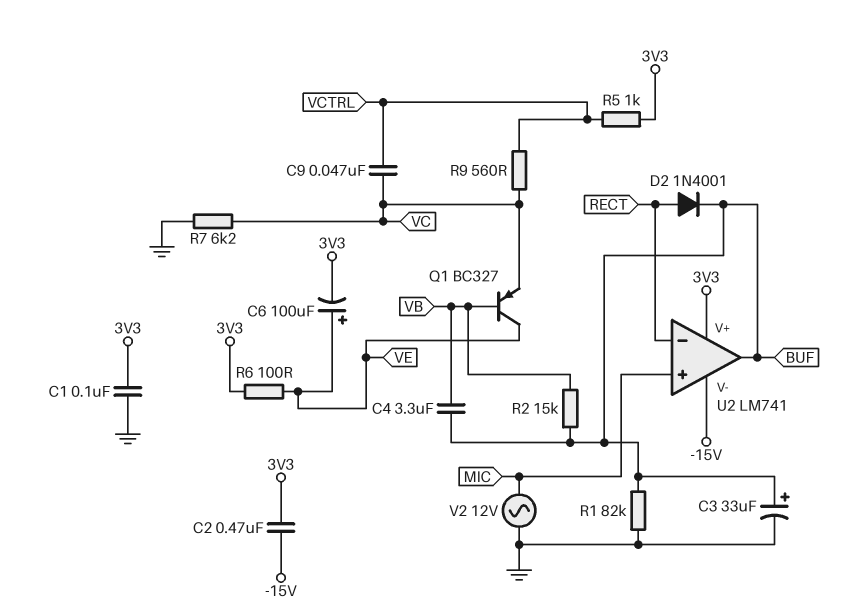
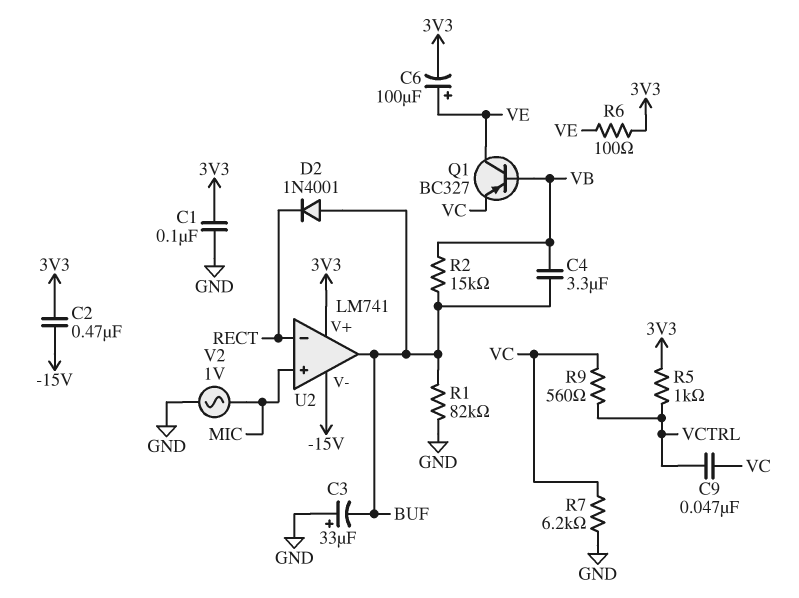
C3: 33uF (plus BUF, minus GND) -> 33uF (plus GND, minus BUF)
D2: diode 1N4001 (A RECT, K BUF) -> diode 1N4001 (A BUF, K RECT)
V2: AC 12V (GND, MIC) -> AC 1V (GND, MIC)

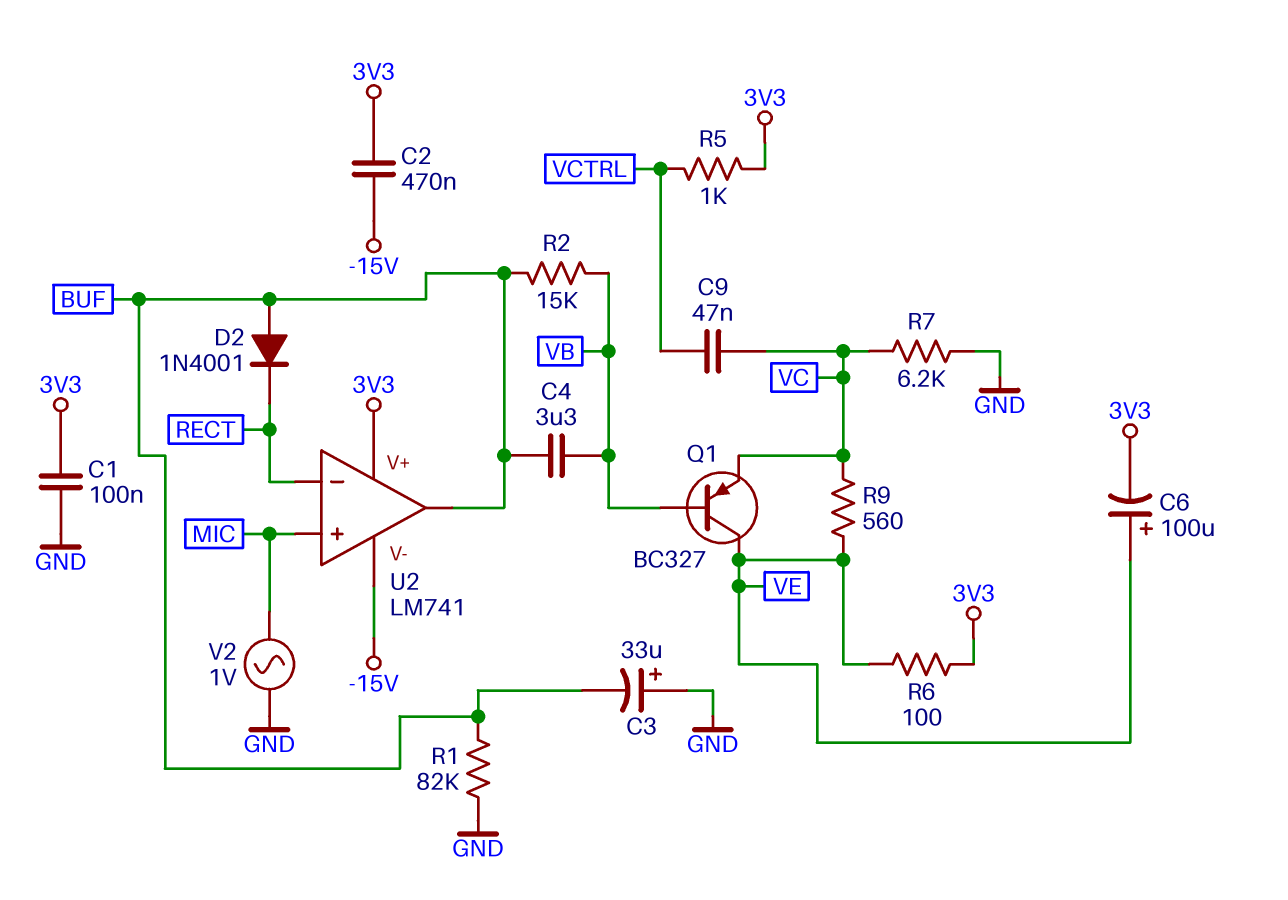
R9: 560 (VC, VCTRL) -> 560 (VC, VE)

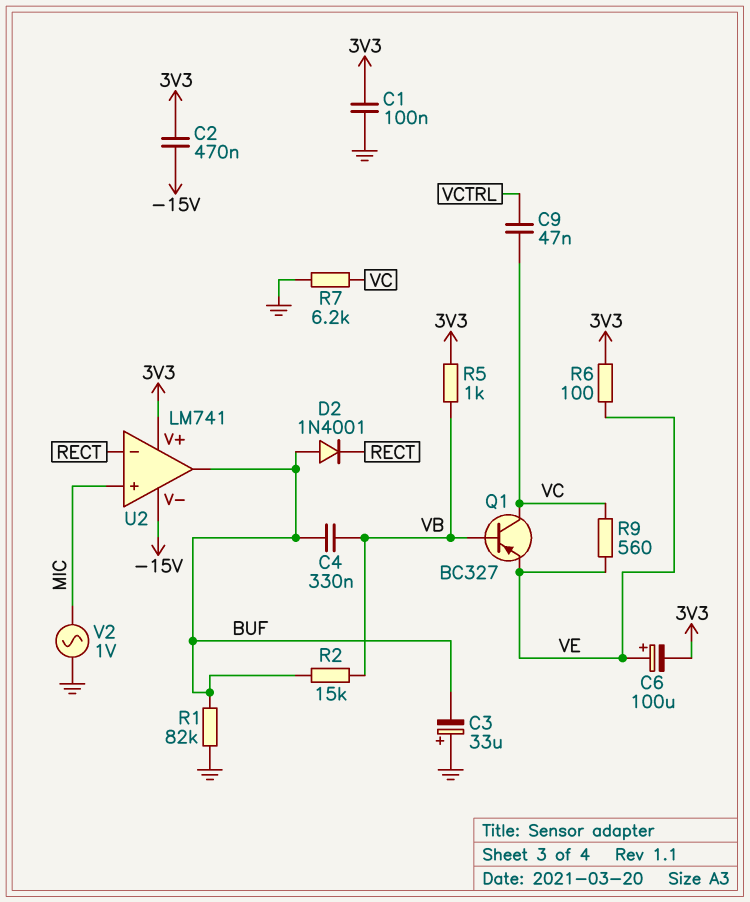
C4: 3.3uF (BUF, VB) -> 330nF (BUF, VB)
Q1: PNP BC327 (B VB, C VE, E VC) -> PNP BC327 (B VB, C VC, E VE)
R5: 1k (3V3, VCTRL) -> 1k (3V3, VB)

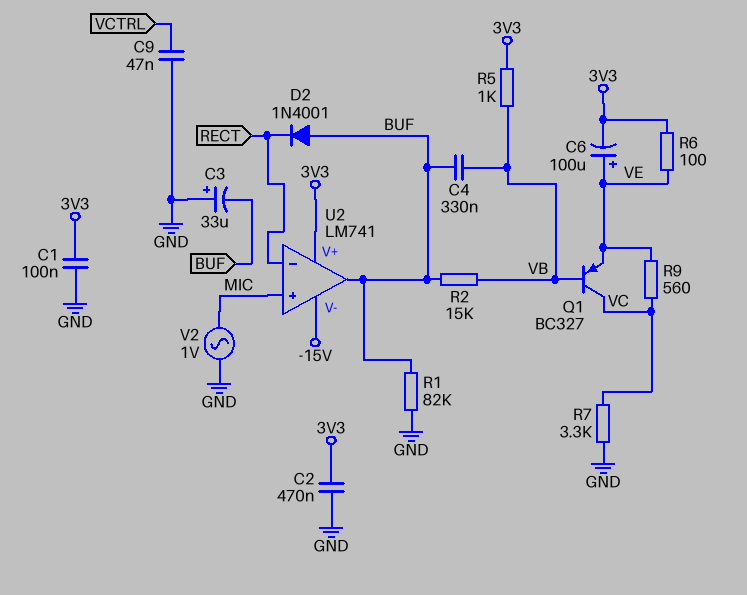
C2: 470nF (-15V, 3V3) -> 470nF (3V3, GND)
C9: 47nF (VC, VCTRL) -> 47nF (GND, VCTRL)
R7: 6.2k (GND, VC) -> 3.3k (GND, VC)

